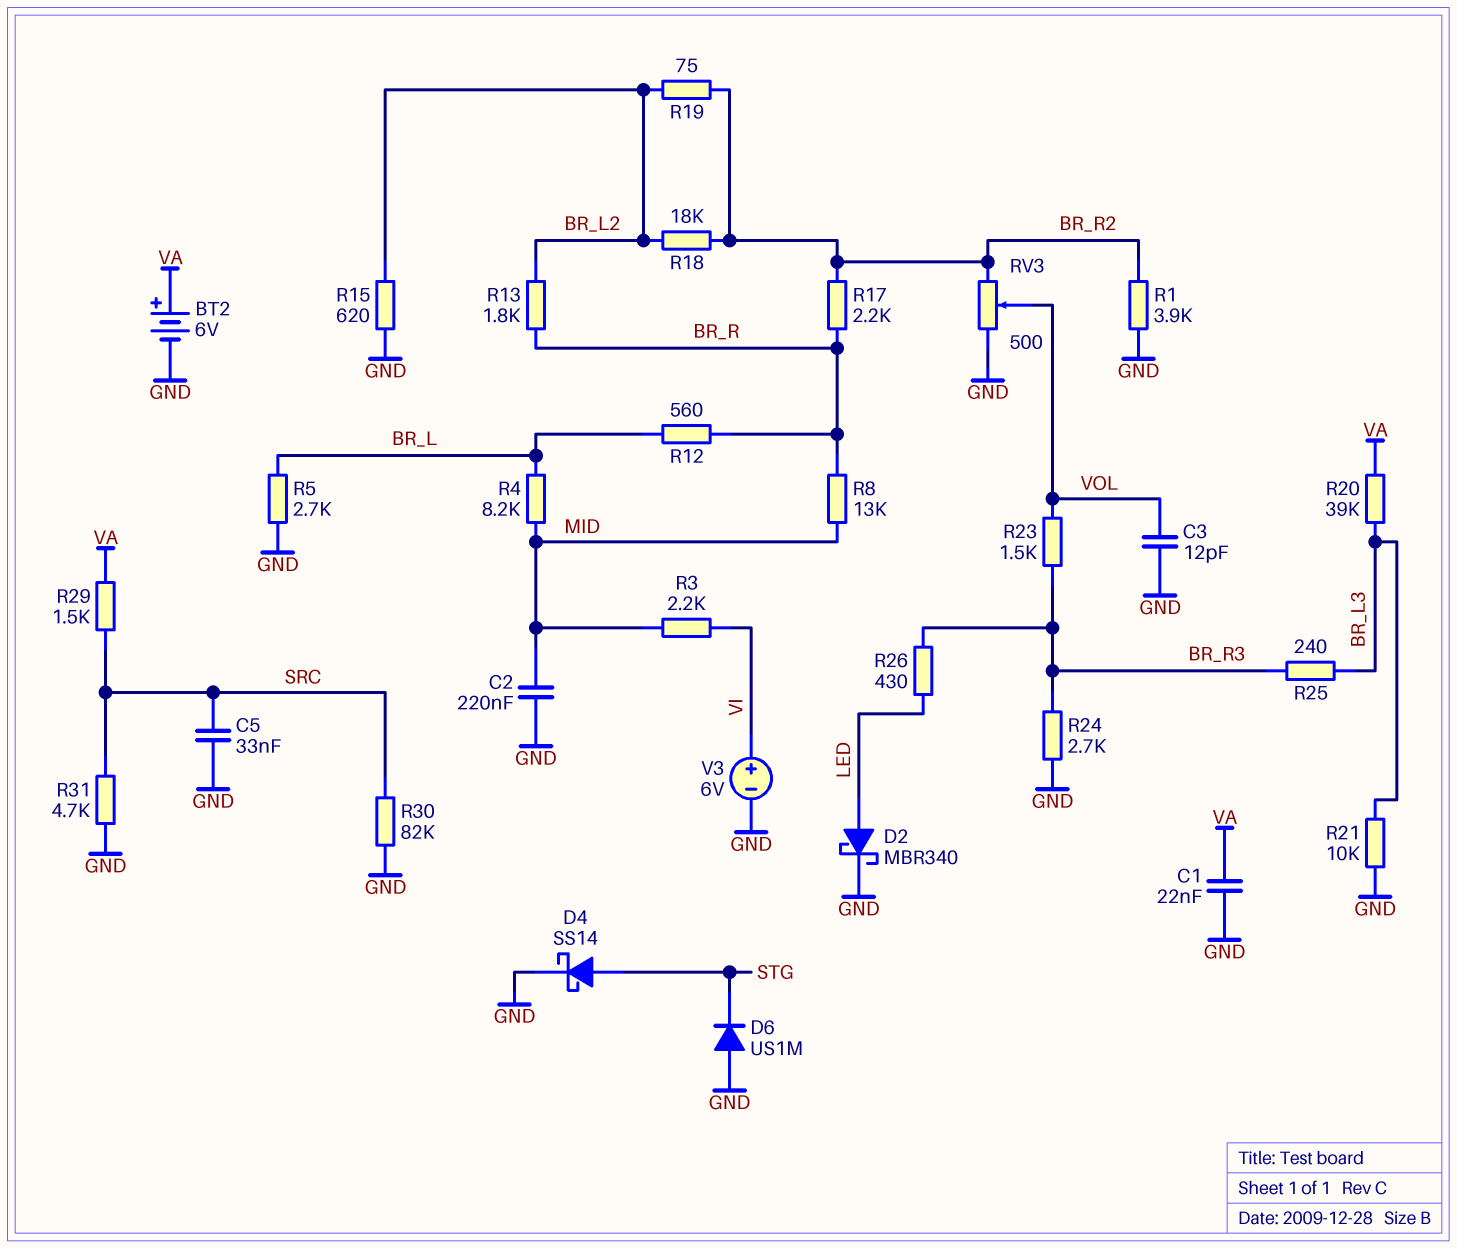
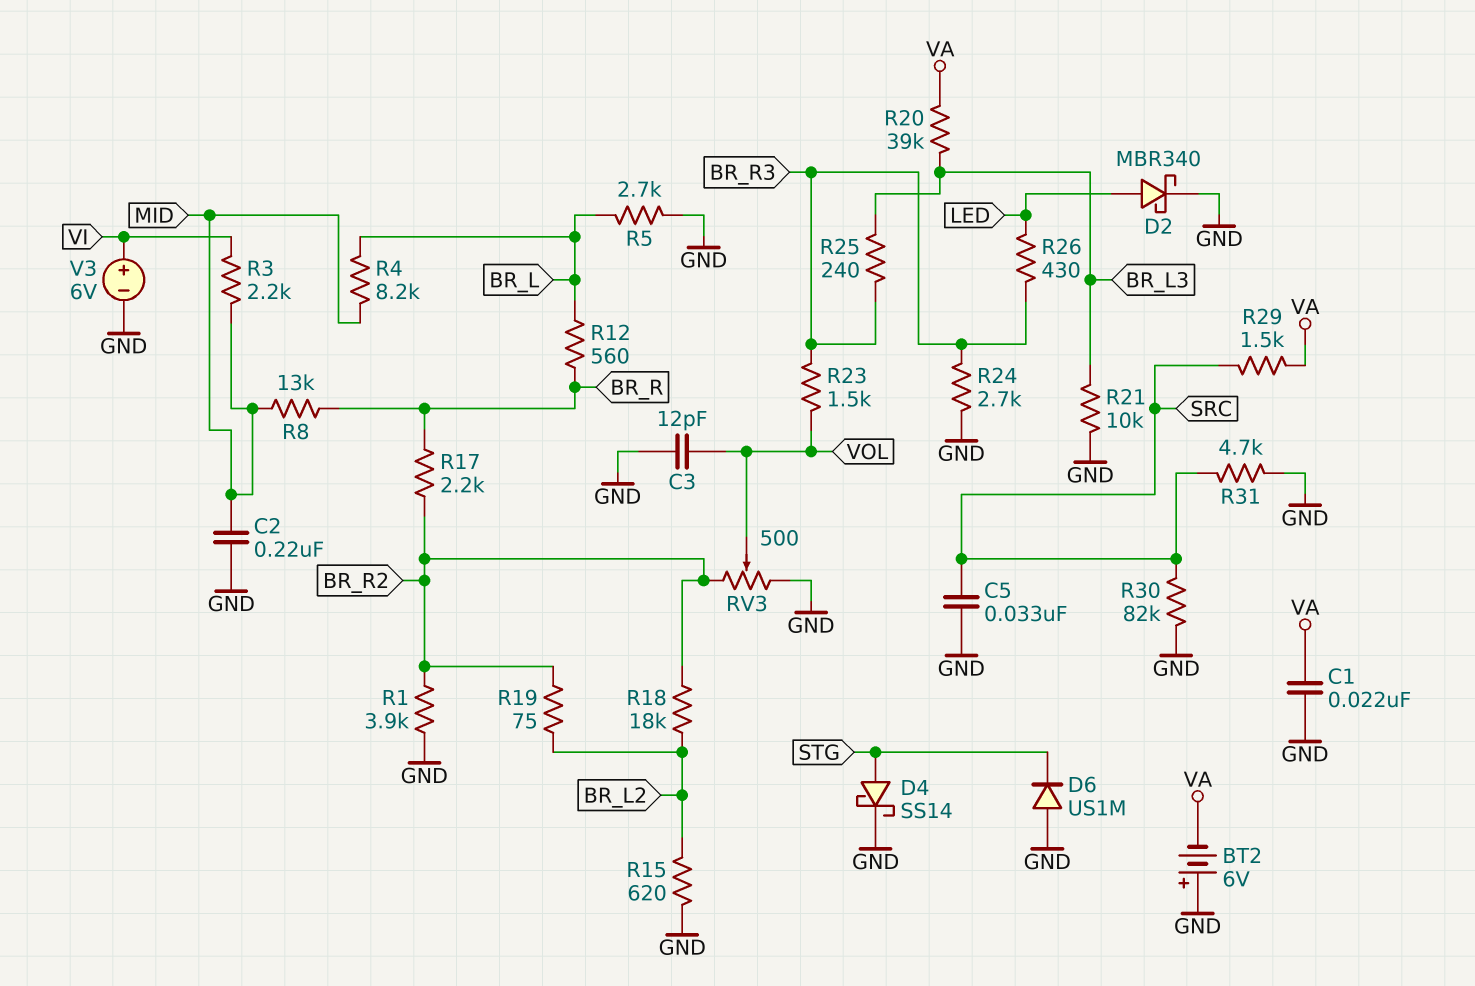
BT2: 6V (plus VA, minus GND) -> 6V (plus GND, minus VA)
R13: 1.8k (BR_L2, BR_R) -> none

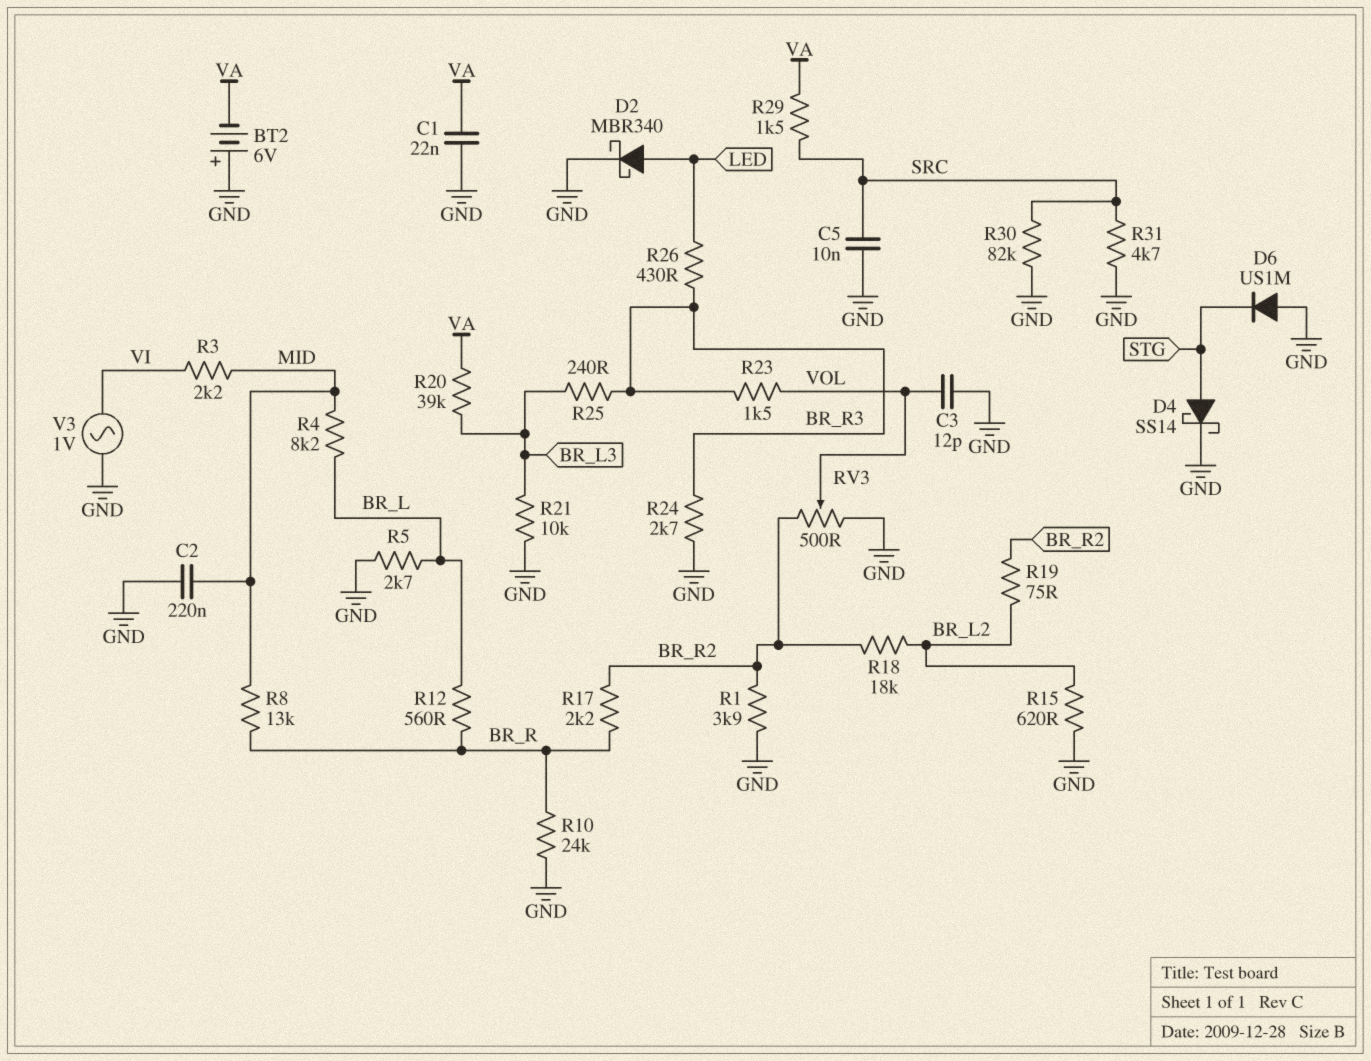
C5: 33nF (GND, SRC) -> 10nF (GND, SRC)
R10: none -> 24k (BR_R, GND)
V3: 6V (plus VI, minus GND) -> AC 1V (GND, VI)

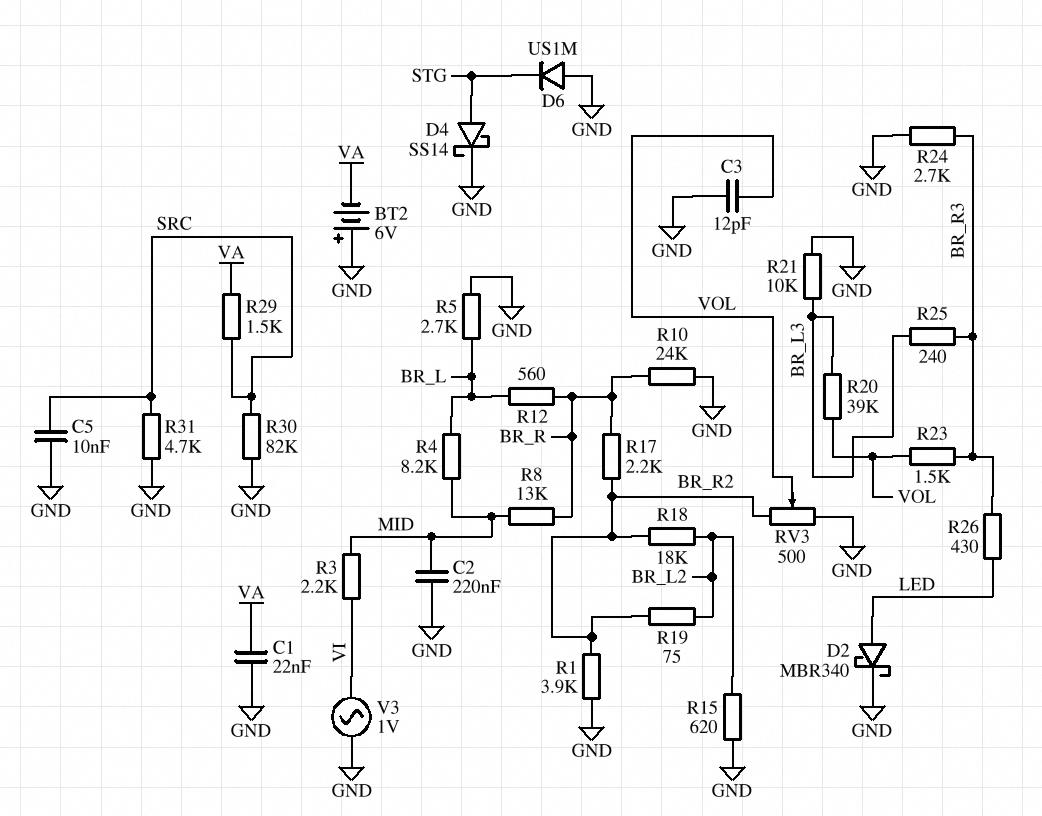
R20: 39k (BR_L3, VA) -> 39k (BR_L3, VOL)

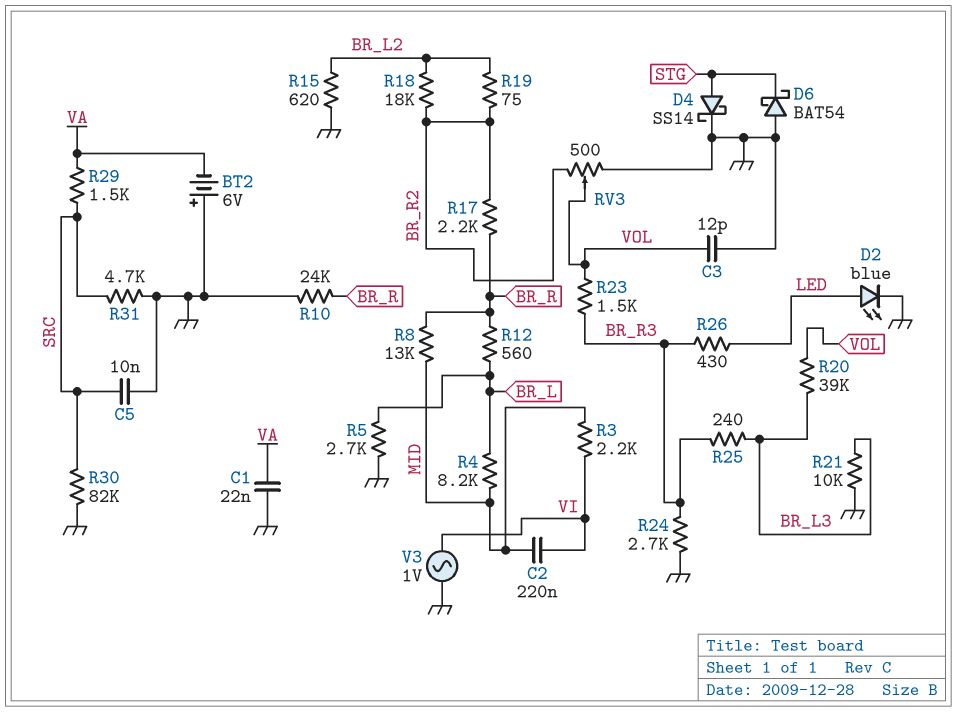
C2: 220nF (GND, MID) -> 220nF (MID, VI)
D2: schottky MBR340 (A LED, K GND) -> LED blue (A LED, K GND)
D6: diode US1M (A GND, K STG) -> schottky BAT54 (A GND, K STG)
R1: 3.9k (BR_R2, GND) -> none

